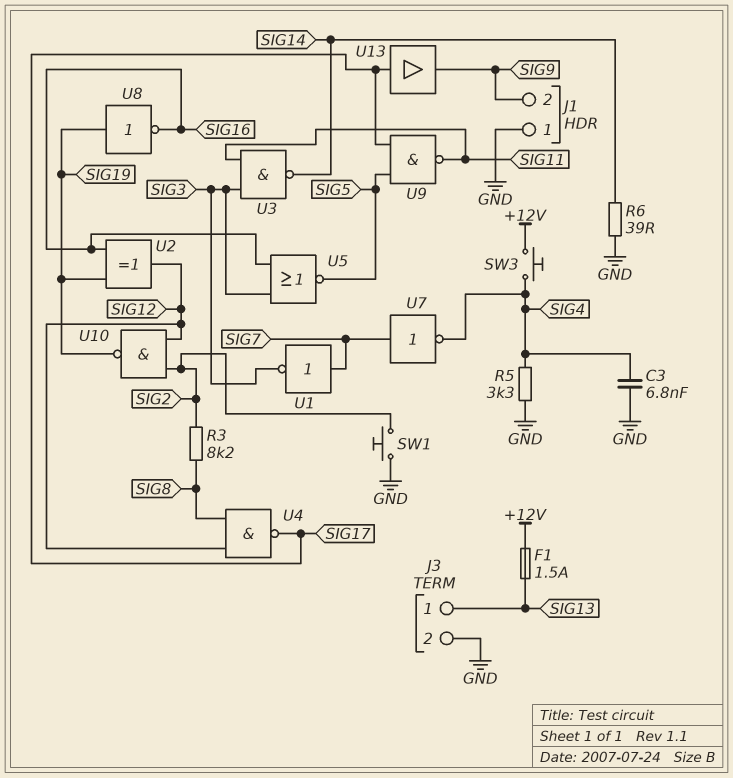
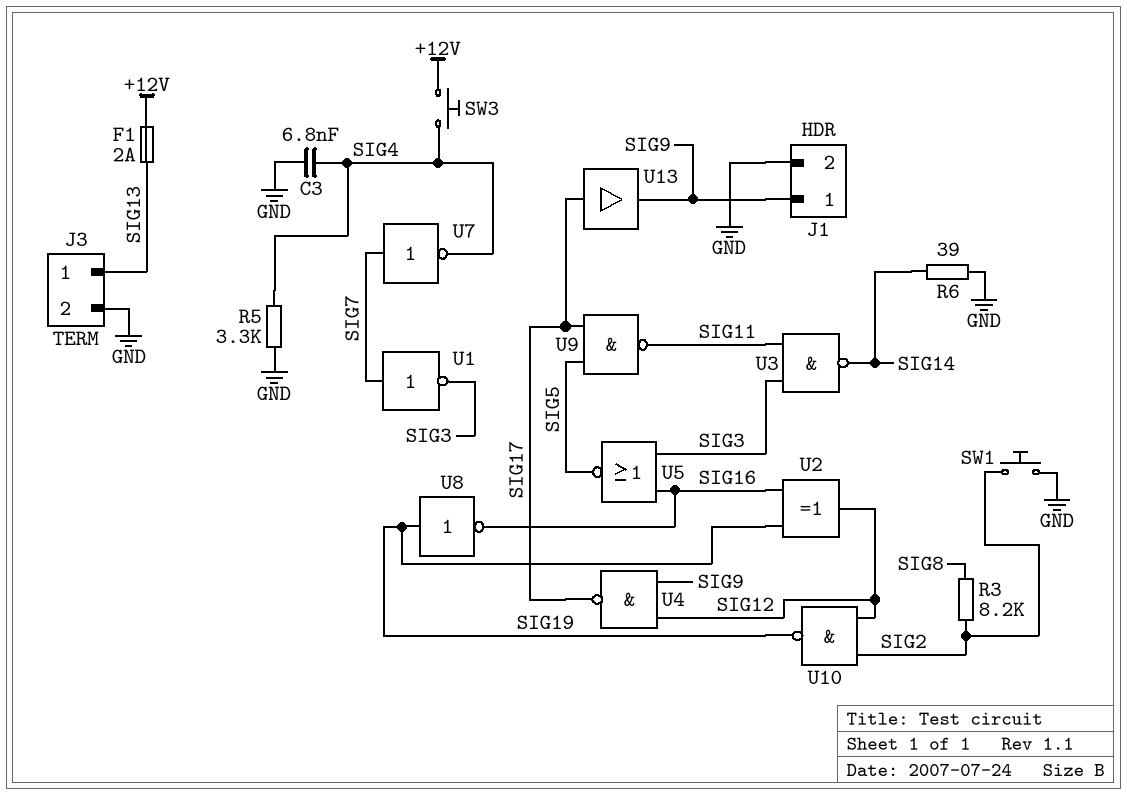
F1: 1.5A (+12V, SIG13) -> 2A (+12V, SIG13)
J1 pin 1: GND -> SIG9
J1 pin 2: SIG9 -> GND
U4: NAND (in SIG8, in SIG12, out SIG17) -> NAND (in SIG9, in SIG12, out SIG17)

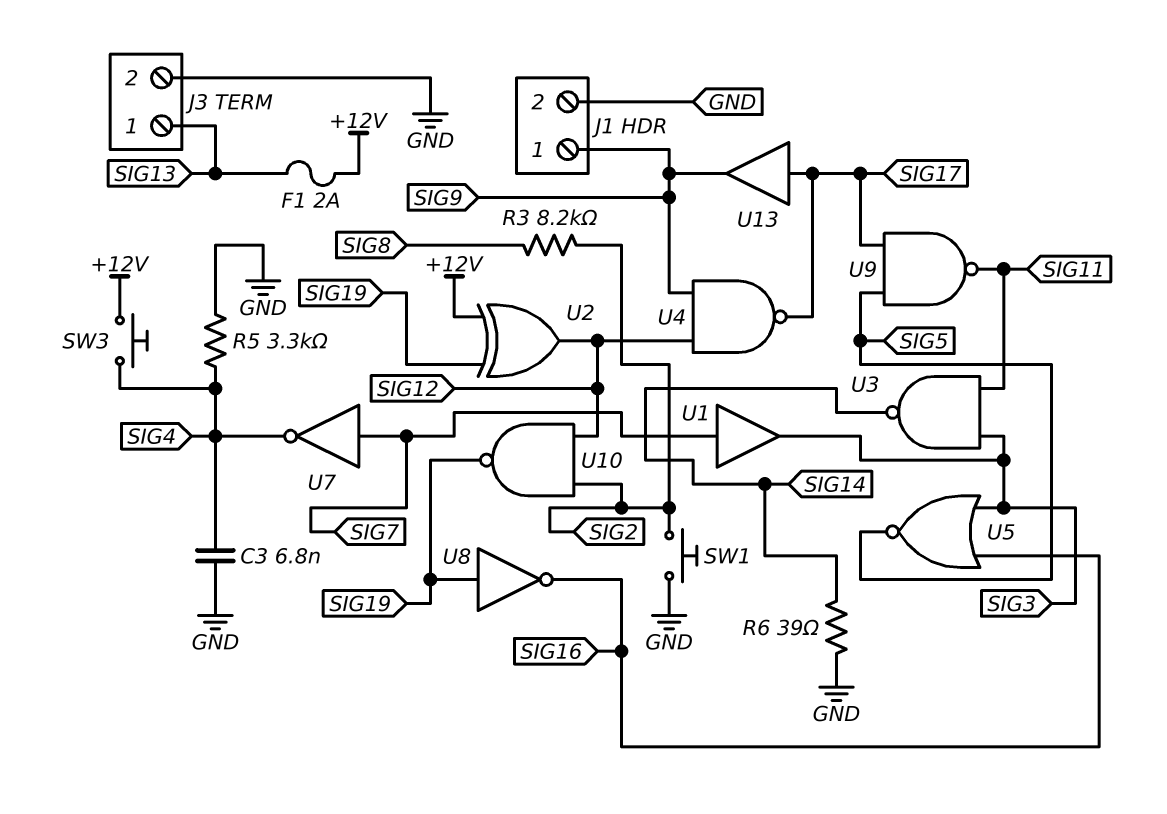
U1: NOT (in SIG7, out SIG3) -> buffer (in SIG7, out SIG3)
U2: XOR (in SIG16, in SIG19, out SIG12) -> XOR (in +12V, in SIG19, out SIG12)

